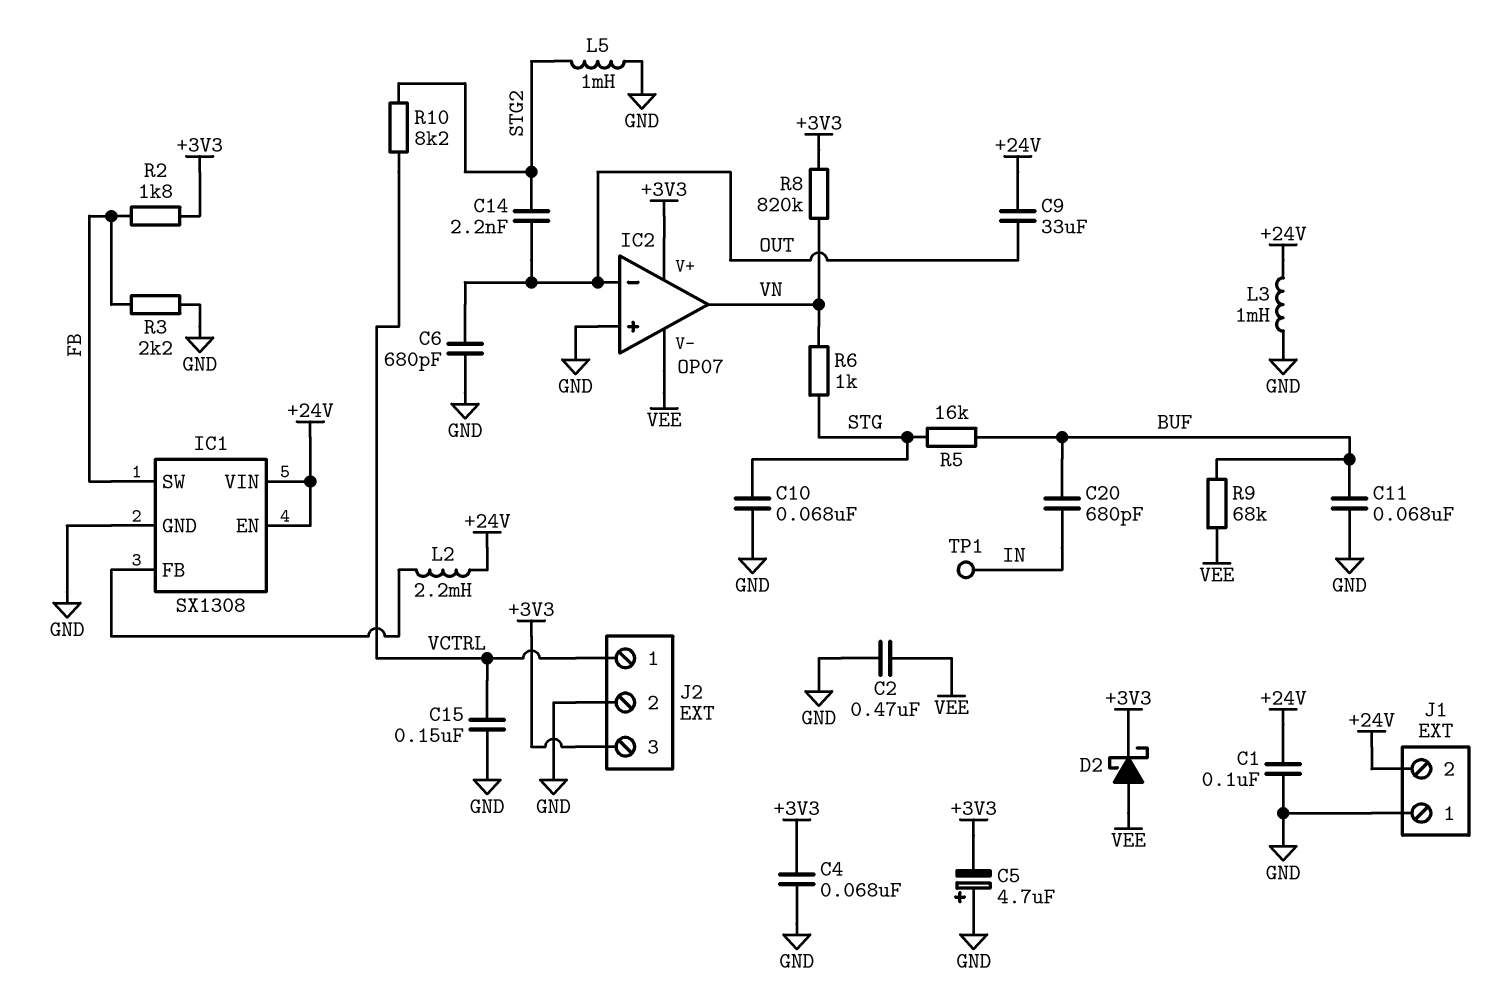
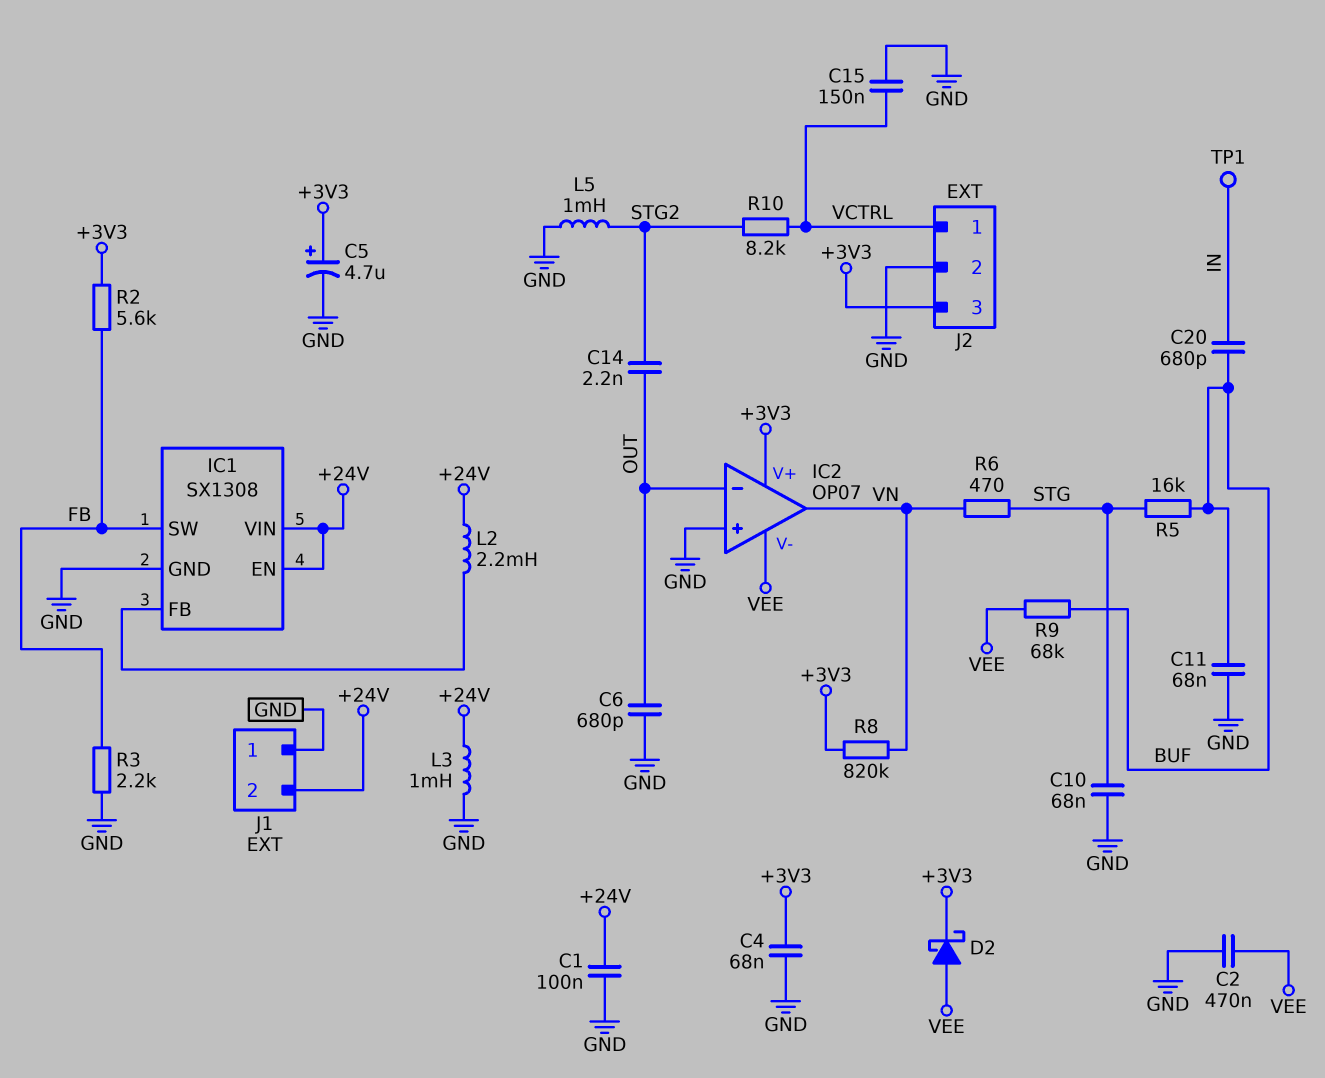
C5: 4.7uF (plus GND, minus +3V3) -> 4.7uF (plus +3V3, minus GND)
C9: 33uF (+24V, OUT) -> none
R2: 1.8k (+3V3, FB) -> 5.6k (+3V3, FB)
R6: 1k (STG, VN) -> 470 (STG, VN)

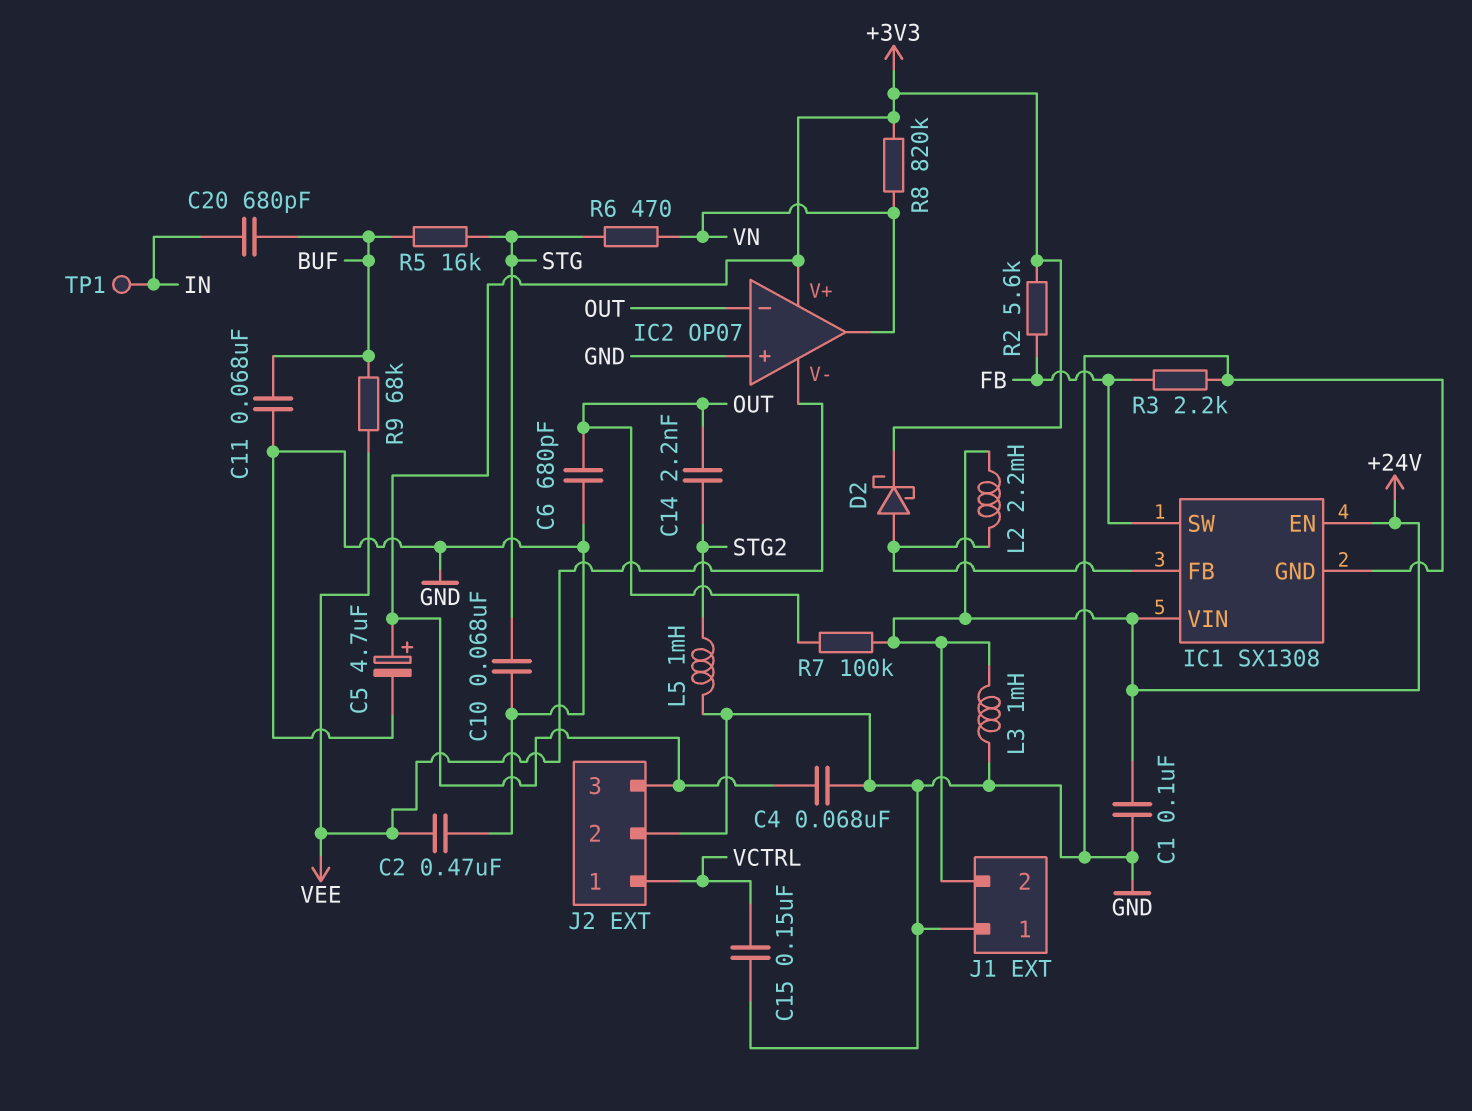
D2: schottky (A VEE, K +3V3) -> schottky (A IC1/FB, K +3V3)
R7: none -> 100k (+24V, OUT)
R10: 8.2k (STG2, VCTRL) -> none

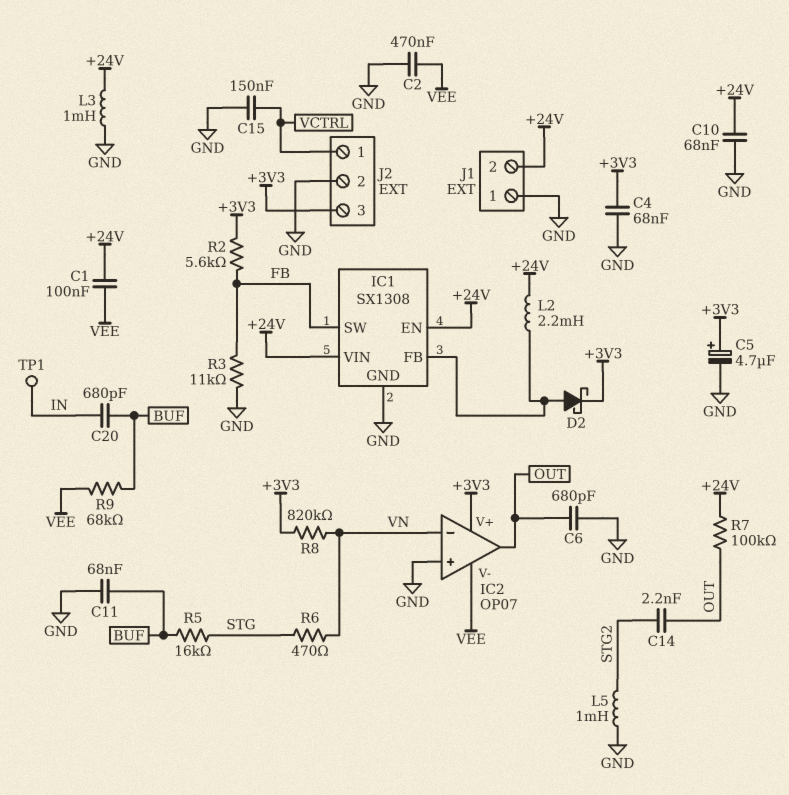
C1: 100nF (+24V, GND) -> 100nF (+24V, VEE)
C10: 68nF (GND, STG) -> 68nF (+24V, GND)
IC2 pin in-: OUT -> VN
IC2 pin out: VN -> OUT
R3: 2.2k (FB, GND) -> 11k (FB, GND)

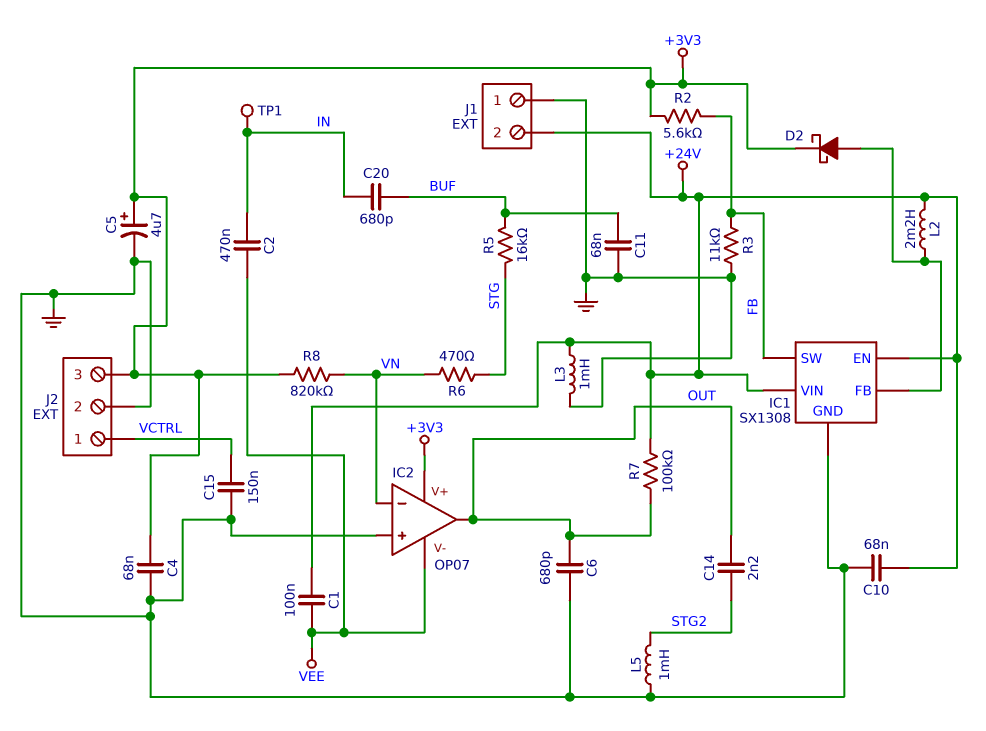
C2: 470nF (GND, VEE) -> 470nF (IN, VEE)
R9: 68k (BUF, VEE) -> none

